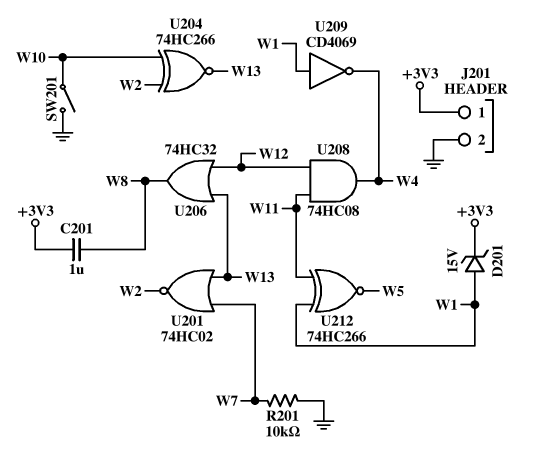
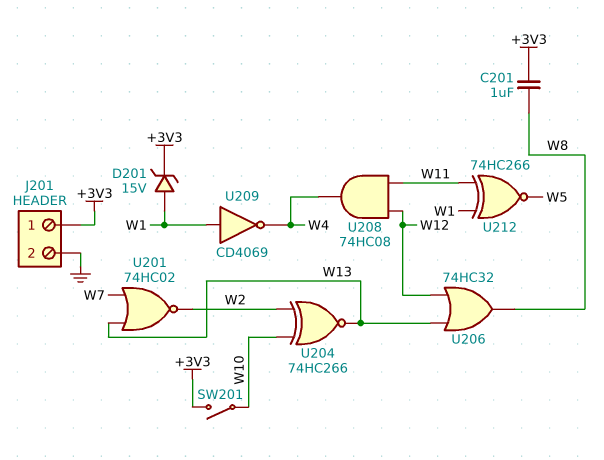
R201: 10k (GND, W7) -> none
SW201: switch (GND, W10) -> switch (+3V3, W10)

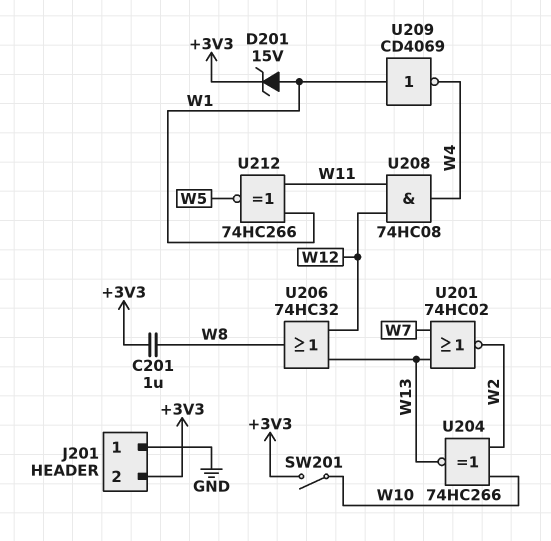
J201 pin 1: +3V3 -> GND
J201 pin 2: GND -> +3V3

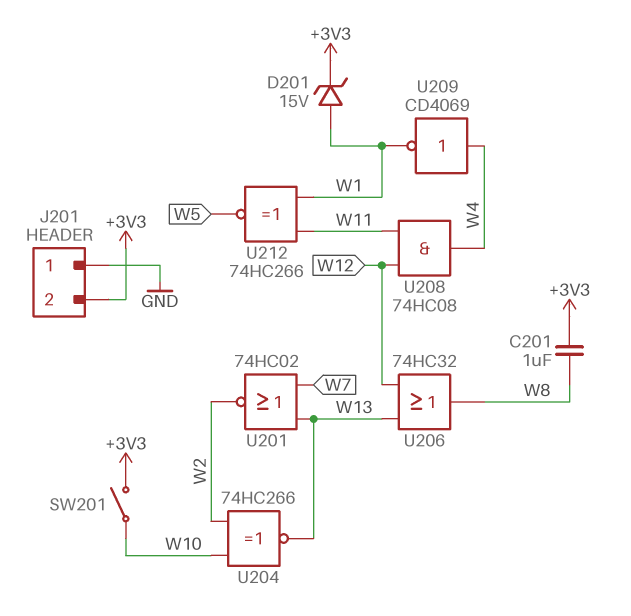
U209: NOT CD4069 (in W1, out W4) -> NOT CD4069 (in W4, out W1)

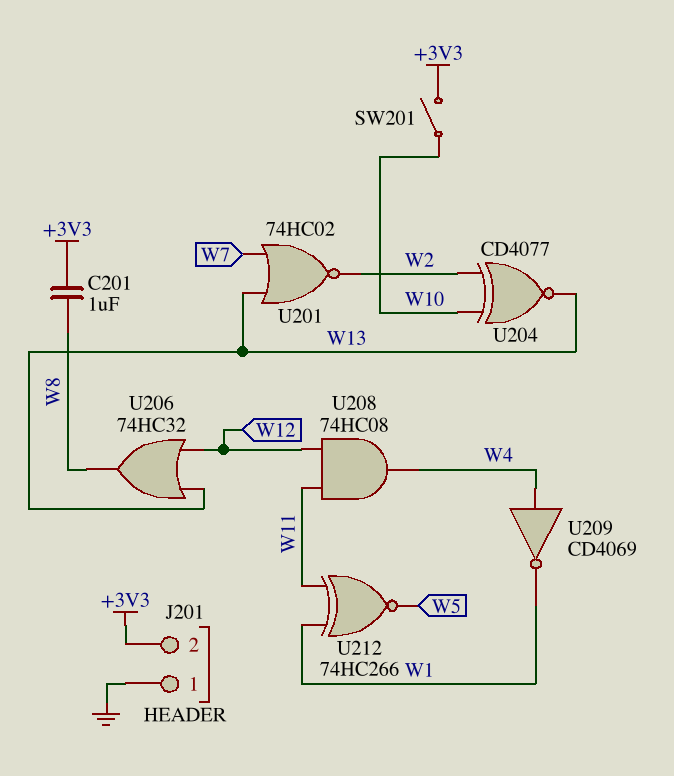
D201: zener 15V (A W1, K +3V3) -> none
U204: XNOR 74HC266 (in W2, in W10, out W13) -> XNOR CD4077 (in W2, in W10, out W13)

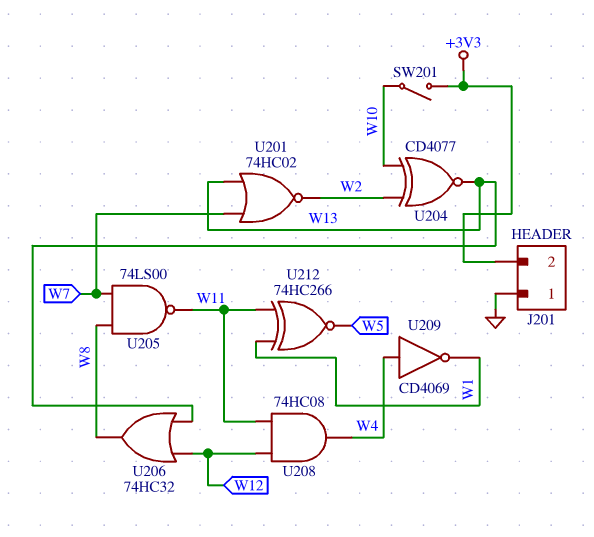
C201: 1uF (+3V3, W8) -> none
U205: none -> NAND 74LS00 (in W7, in W8, out W11)

